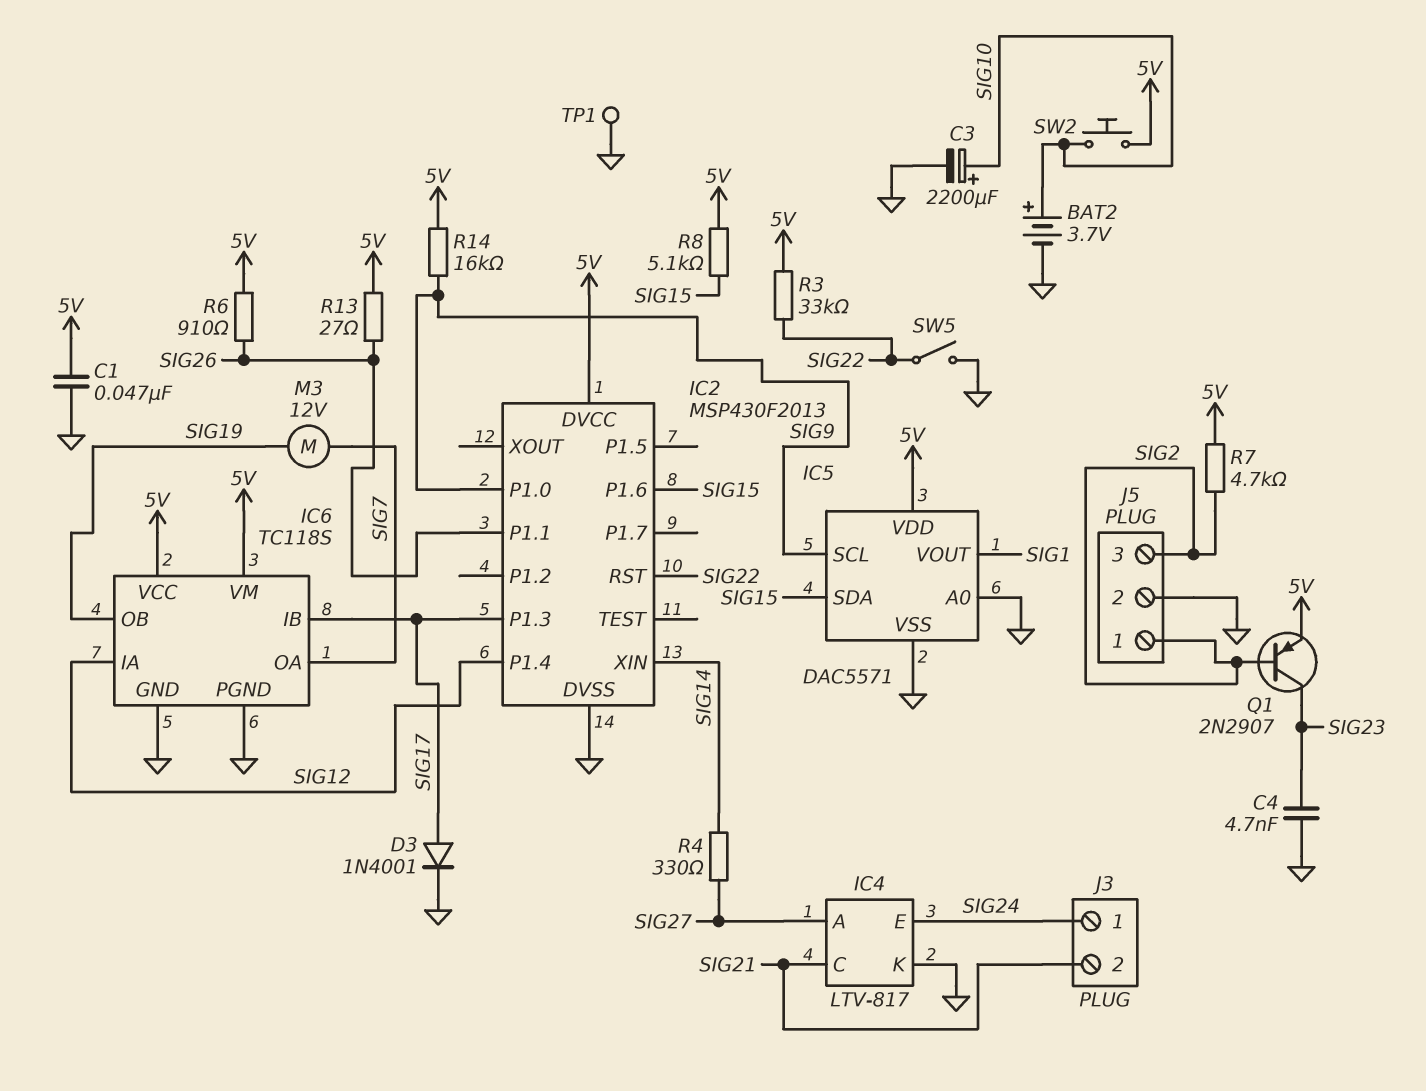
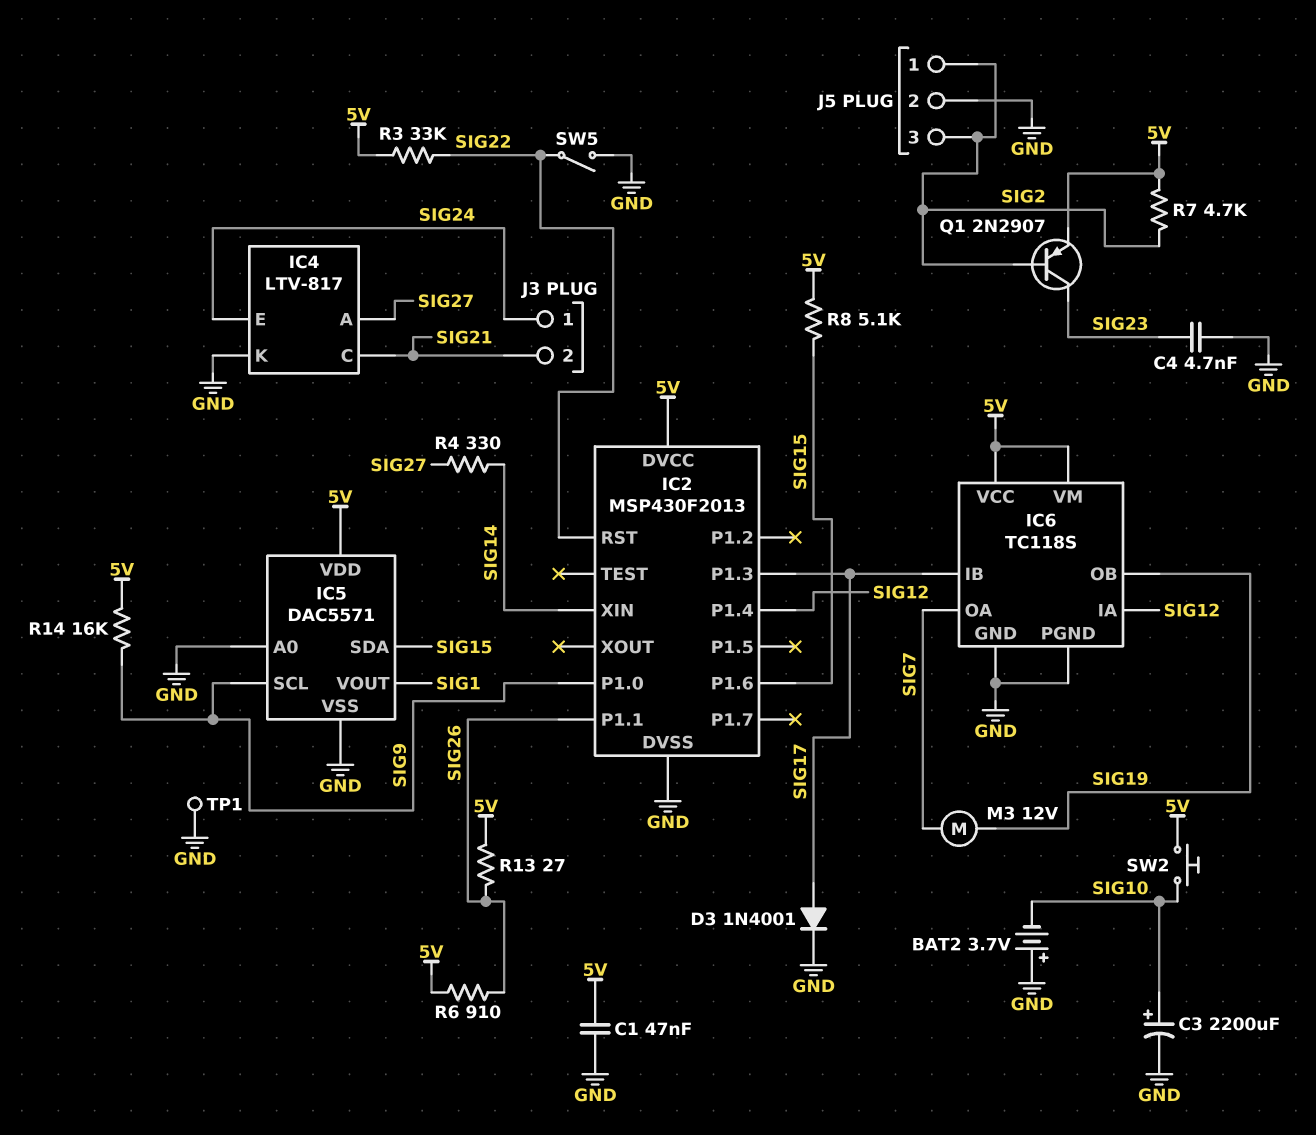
BAT2: 3.7V (plus SIG10, minus GND) -> 3.7V (plus GND, minus SIG10)

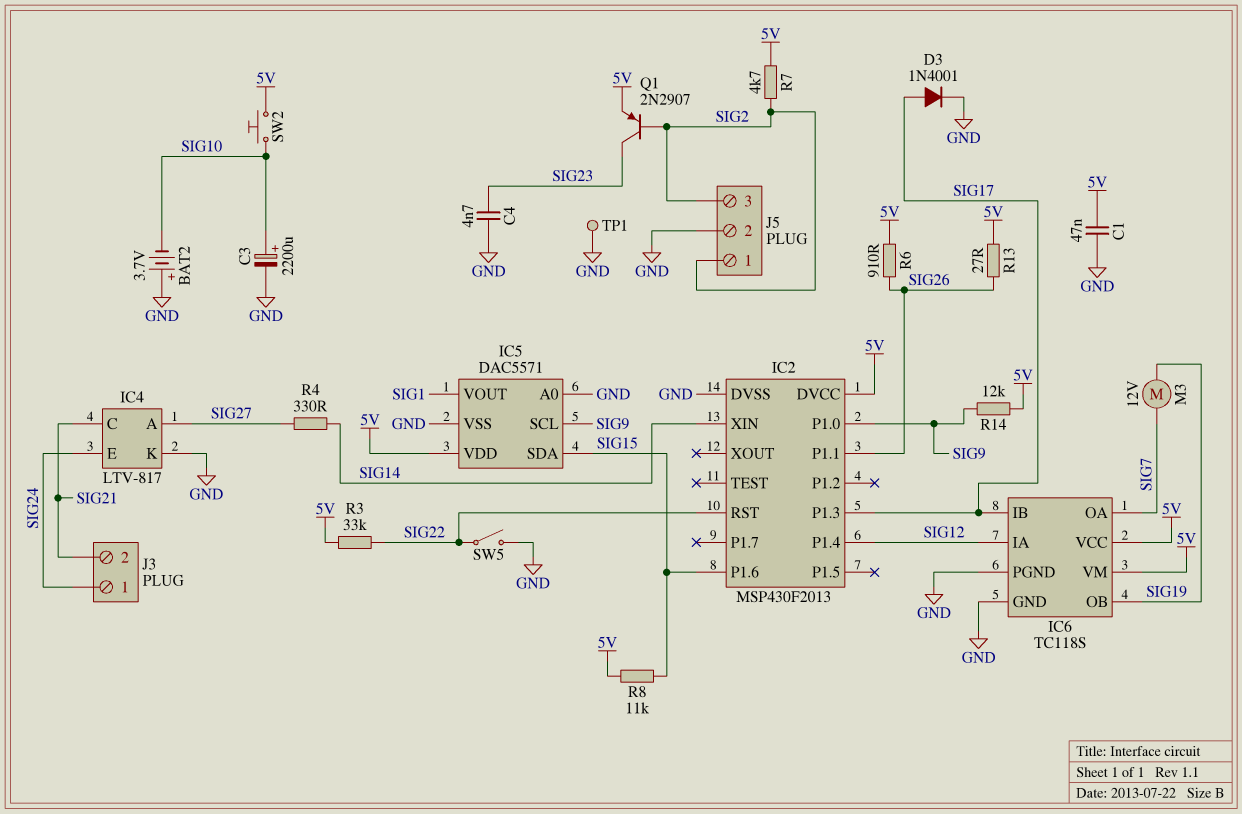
R8: 5.1k (5V, SIG15) -> 11k (5V, SIG15)
R14: 16k (5V, SIG9) -> 12k (5V, SIG9)

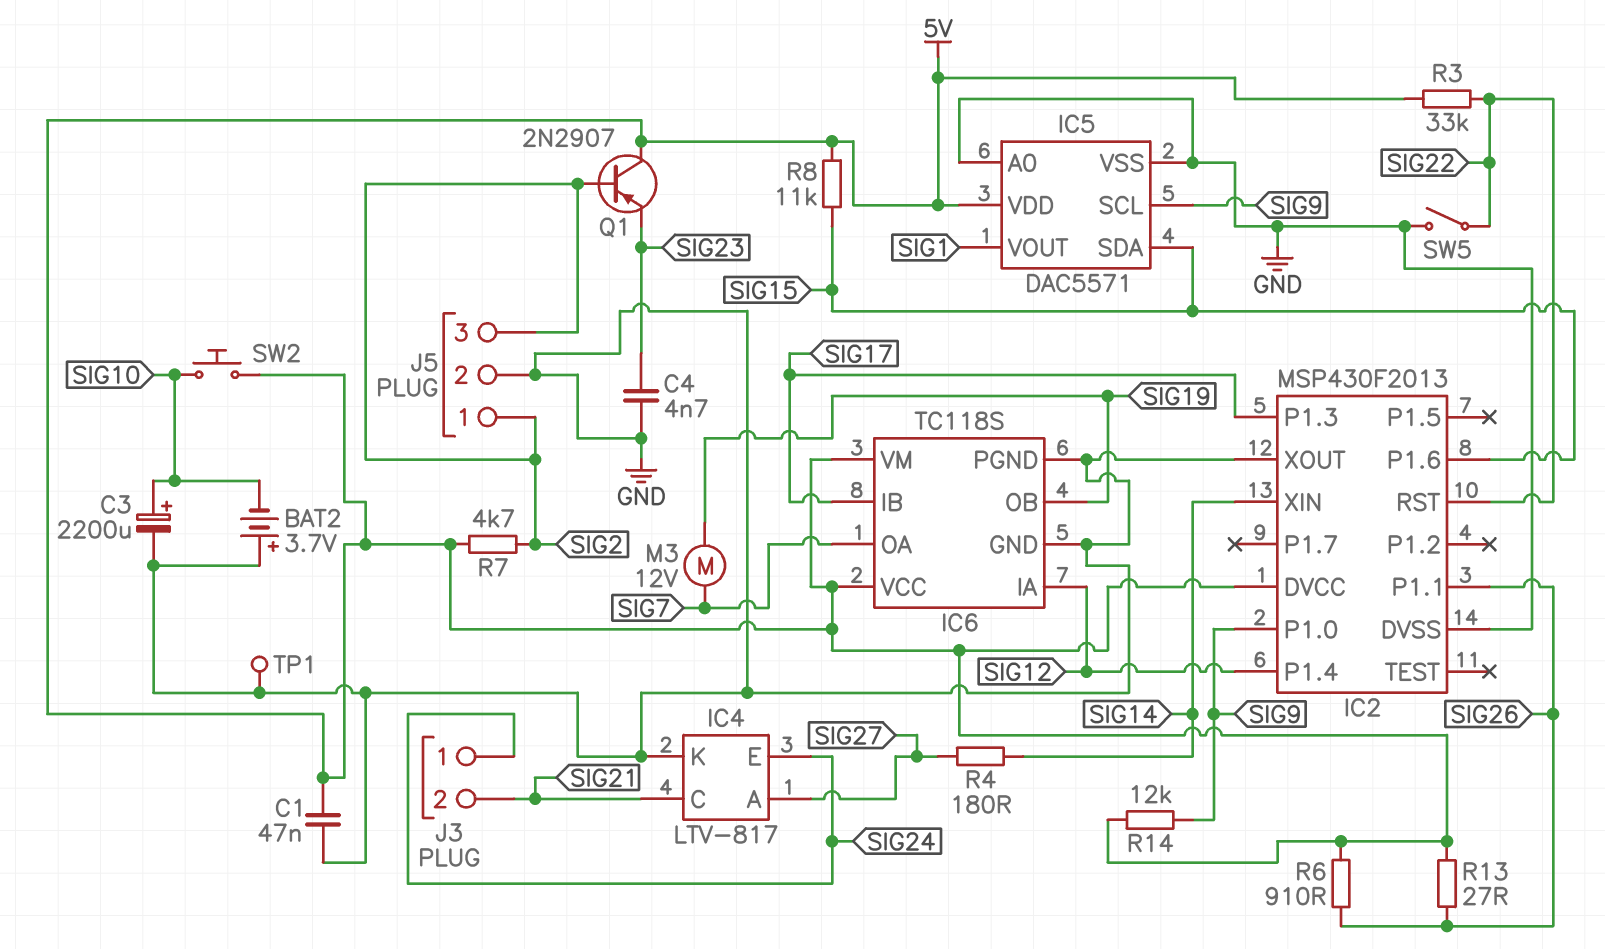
D3: diode 1N4001 (A SIG17, K GND) -> none
IC2 pin XOUT: none -> GND
Q1: PNP 2N2907 (B SIG2, C SIG23, E 5V) -> PNP 2N2907 (B SIG2, C 5V, E SIG23)
R4: 330 (SIG14, SIG27) -> 180 (SIG14, SIG27)

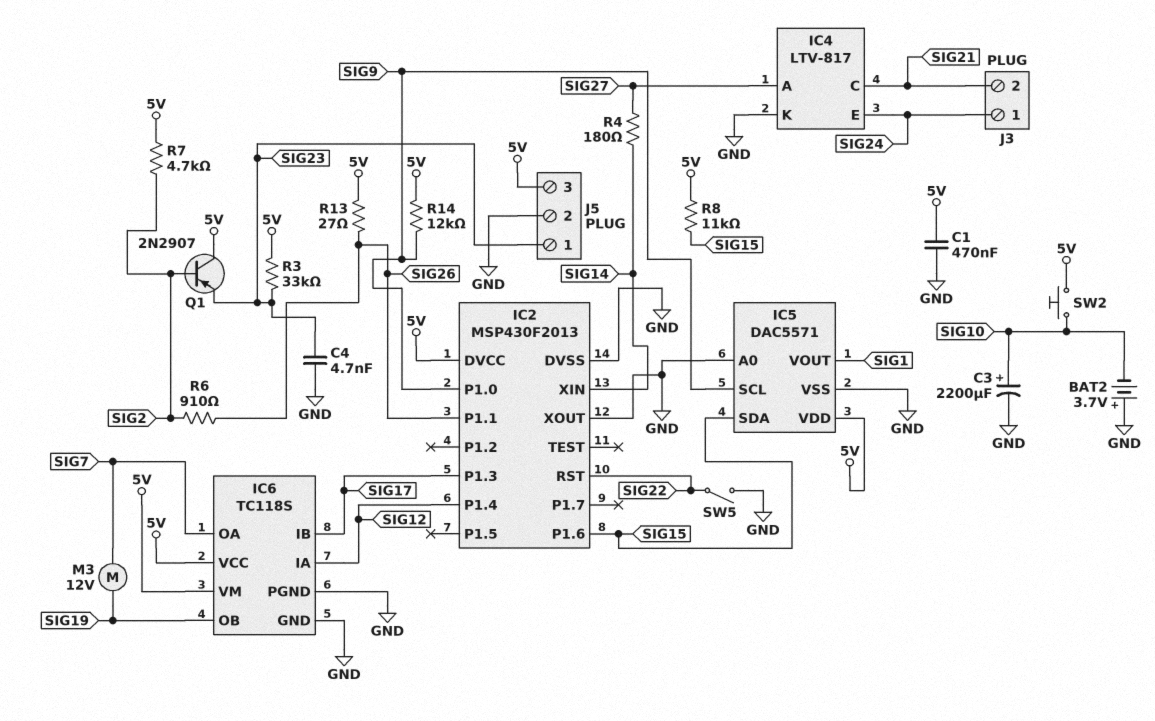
C1: 47nF (5V, GND) -> 470nF (5V, GND)
J5 pin 1: SIG2 -> SIG23
J5 pin 3: SIG2 -> 5V
R3: 33k (5V, SIG22) -> 33k (5V, SIG23)
R6: 910 (5V, SIG26) -> 910 (SIG2, SIG26)
TP1: test point (GND) -> none

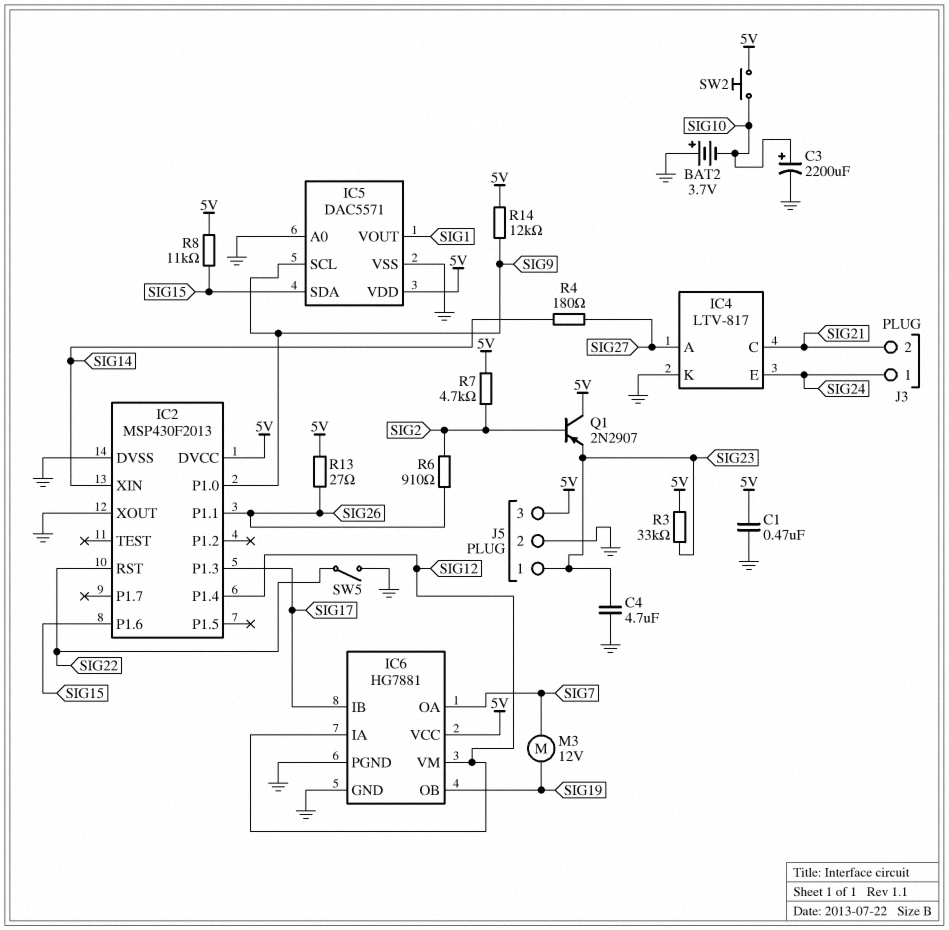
C4: 4.7nF (GND, SIG23) -> 4.7uF (GND, SIG23)
IC6: TC118S -> HG7881
IC6 pin VM: 5V -> SIG12

